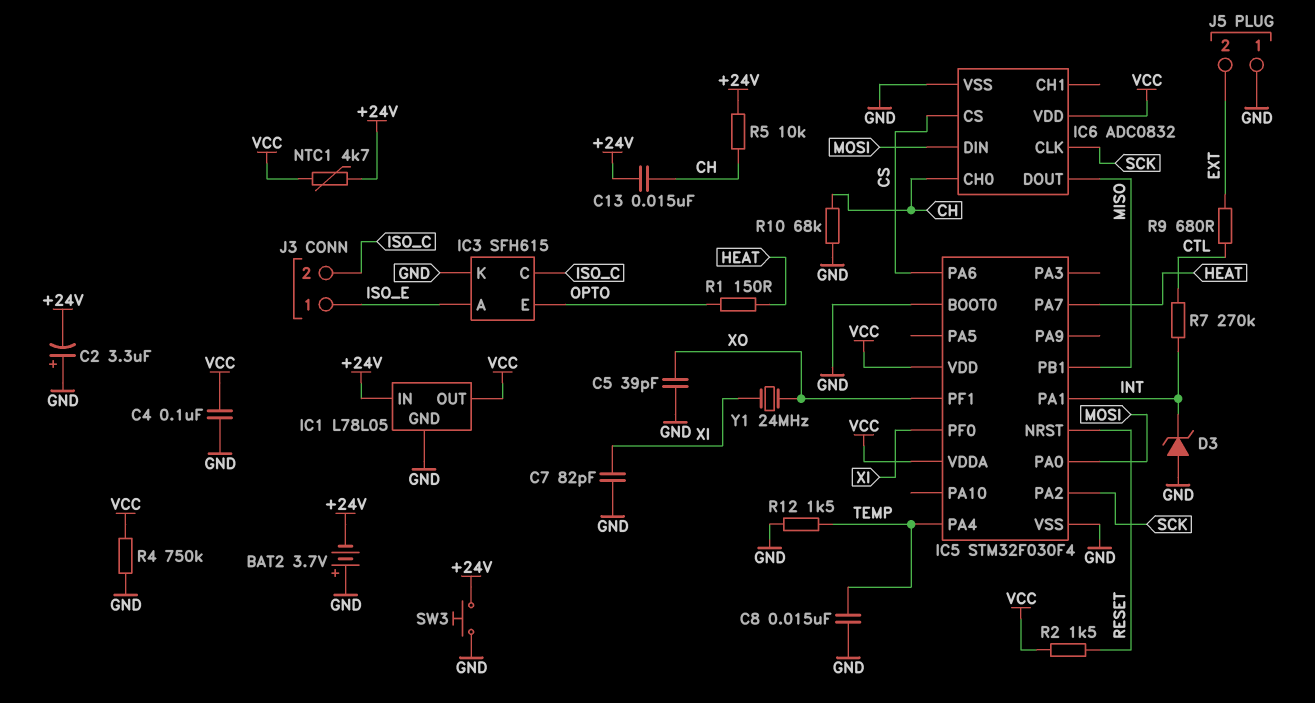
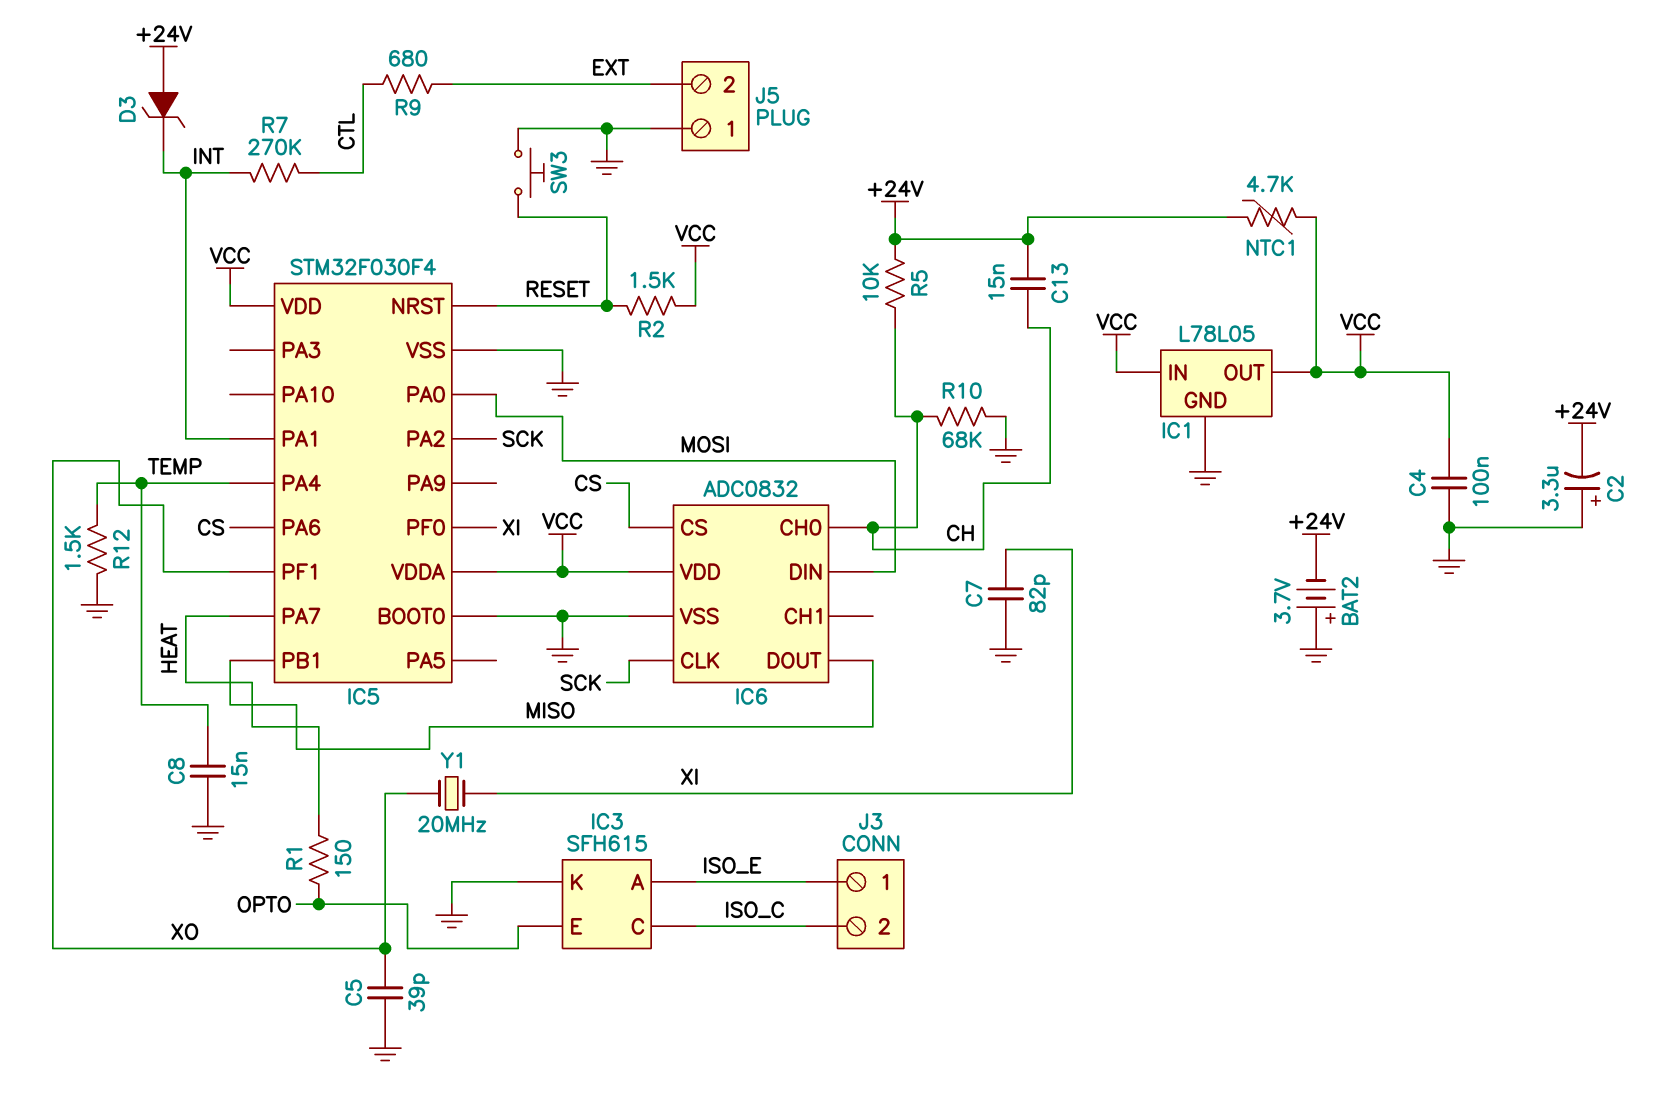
D3: zener (A GND, K INT) -> zener (A +24V, K INT)
IC1 pin IN: +24V -> VCC
R4: 750k (GND, VCC) -> none
SW3: button (+24V, GND) -> button (GND, RESET)
Y1: 24MHz (XI, XO) -> 20MHz (XI, XO)

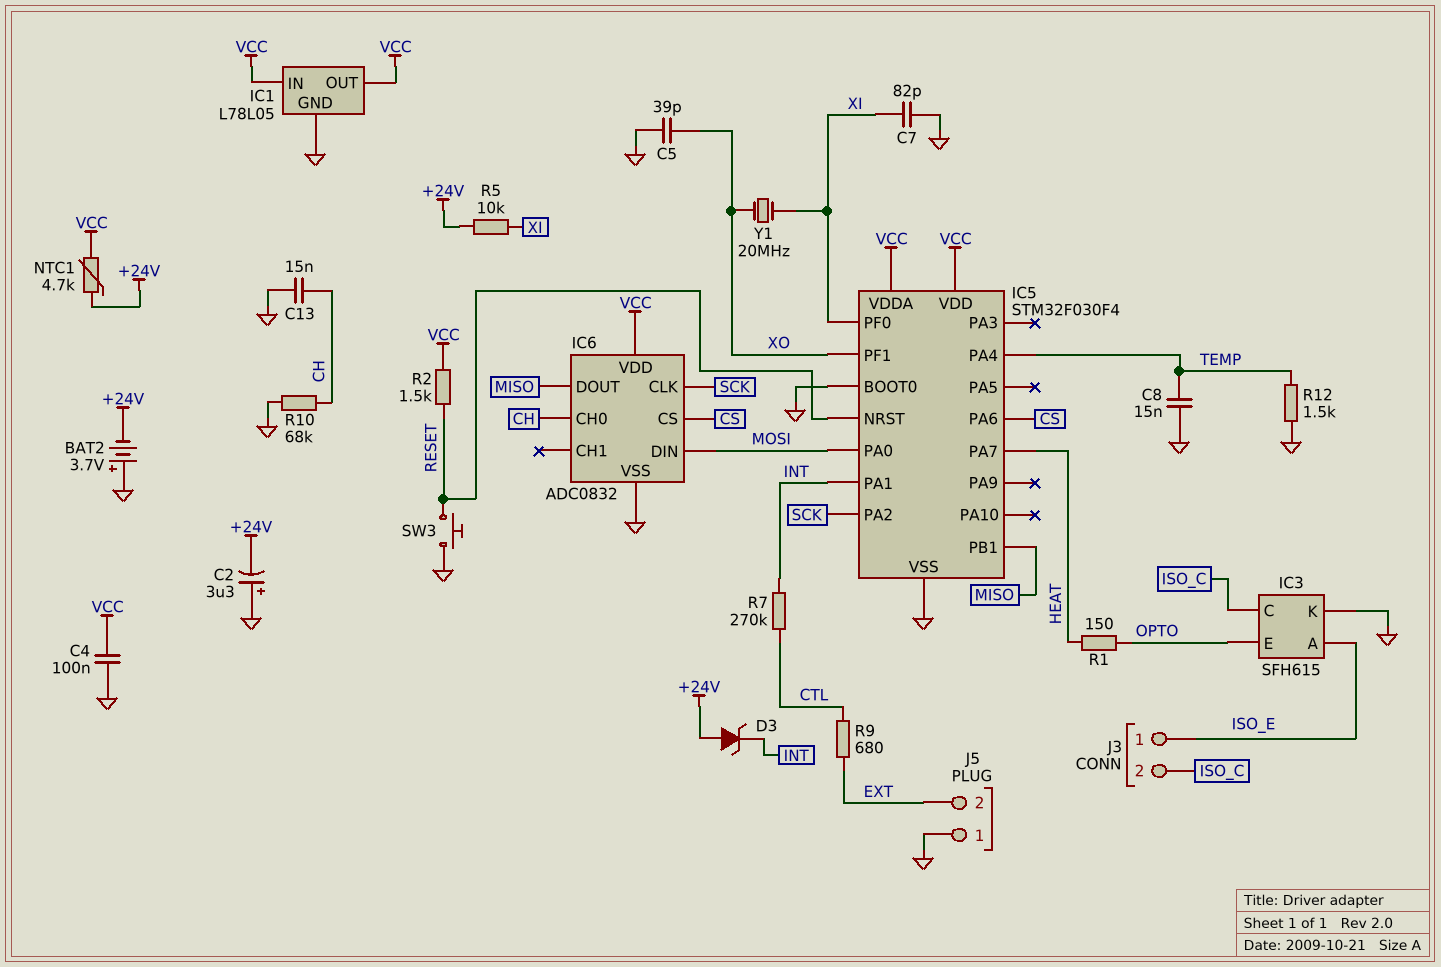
C13: 15nF (+24V, CH) -> 15nF (CH, GND)
R5: 10k (+24V, CH) -> 10k (+24V, XI)

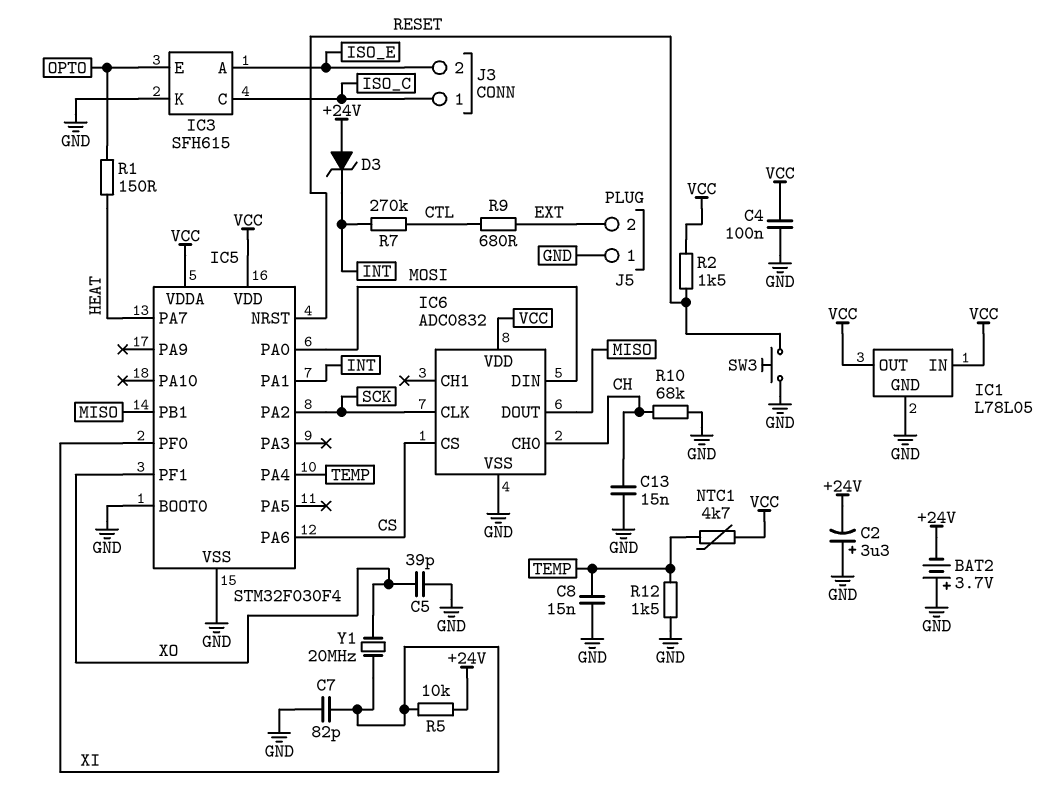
J3 pin 1: ISO_E -> ISO_C
J3 pin 2: ISO_C -> ISO_E
NTC1: 4.7k (+24V, VCC) -> 4.7k (TEMP, VCC)

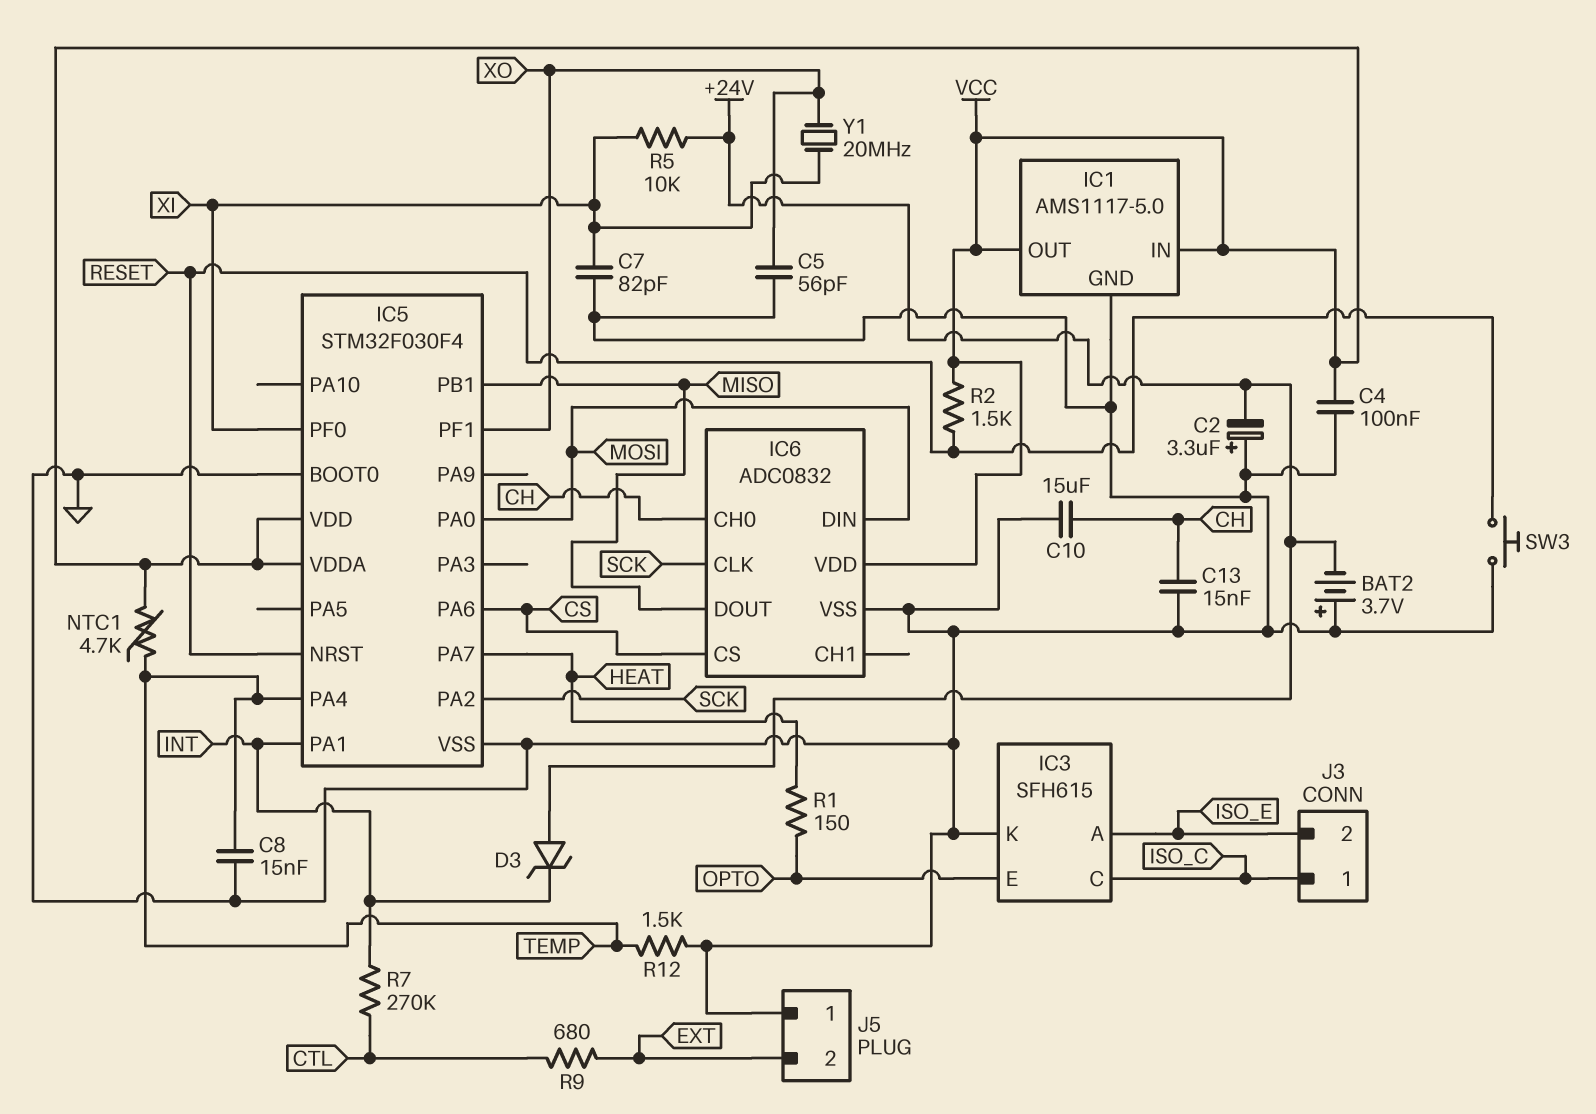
C5: 39pF (GND, XO) -> 56pF (GND, XO)
C10: none -> 15uF (CH, GND)
IC1: L78L05 -> AMS1117-5.0
R10: 68k (CH, GND) -> none

